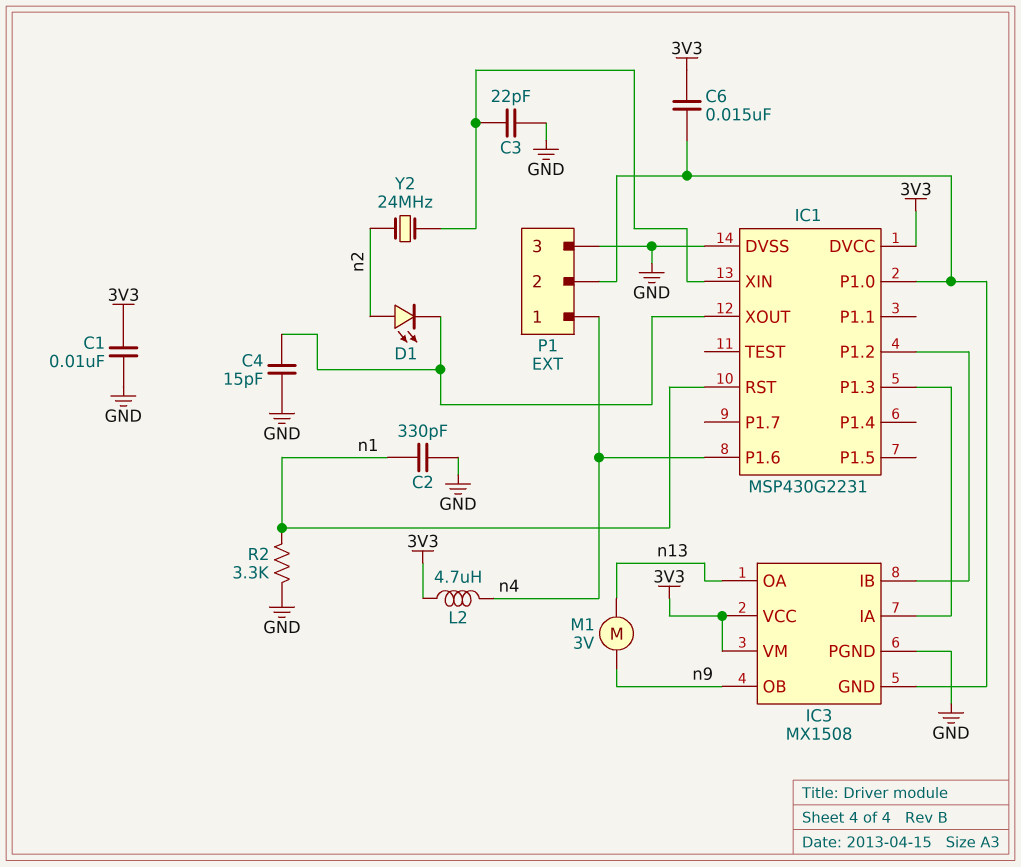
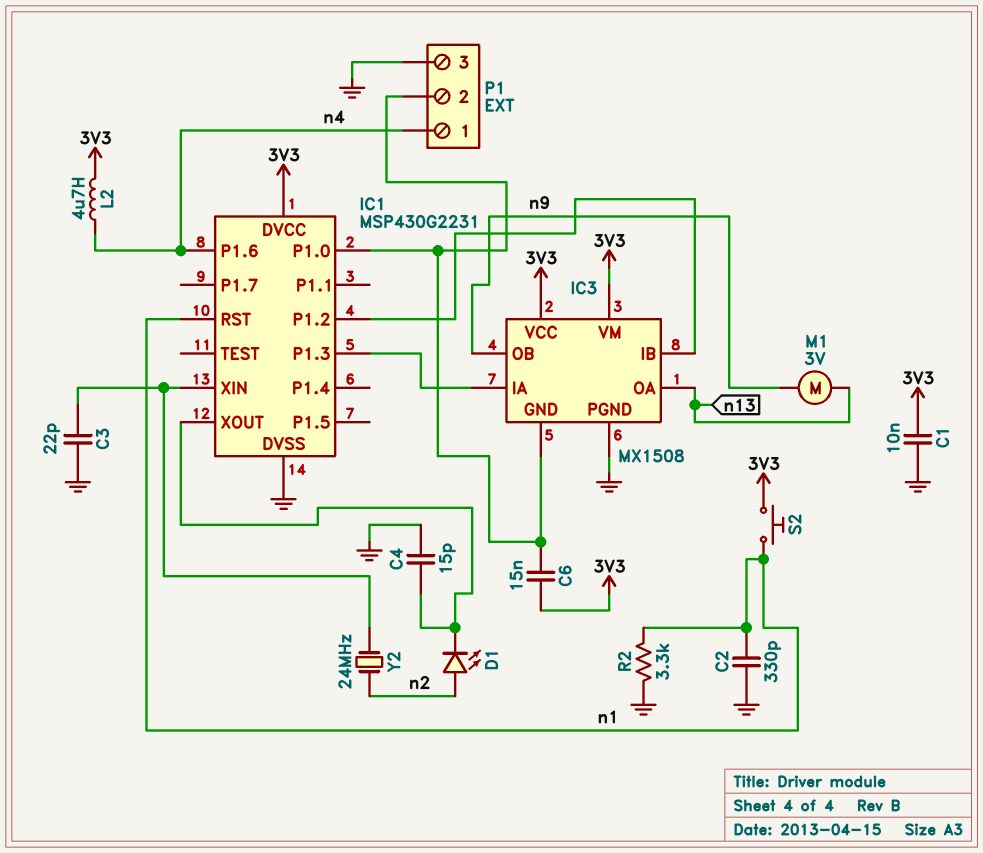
S2: none -> button (3V3, n1)

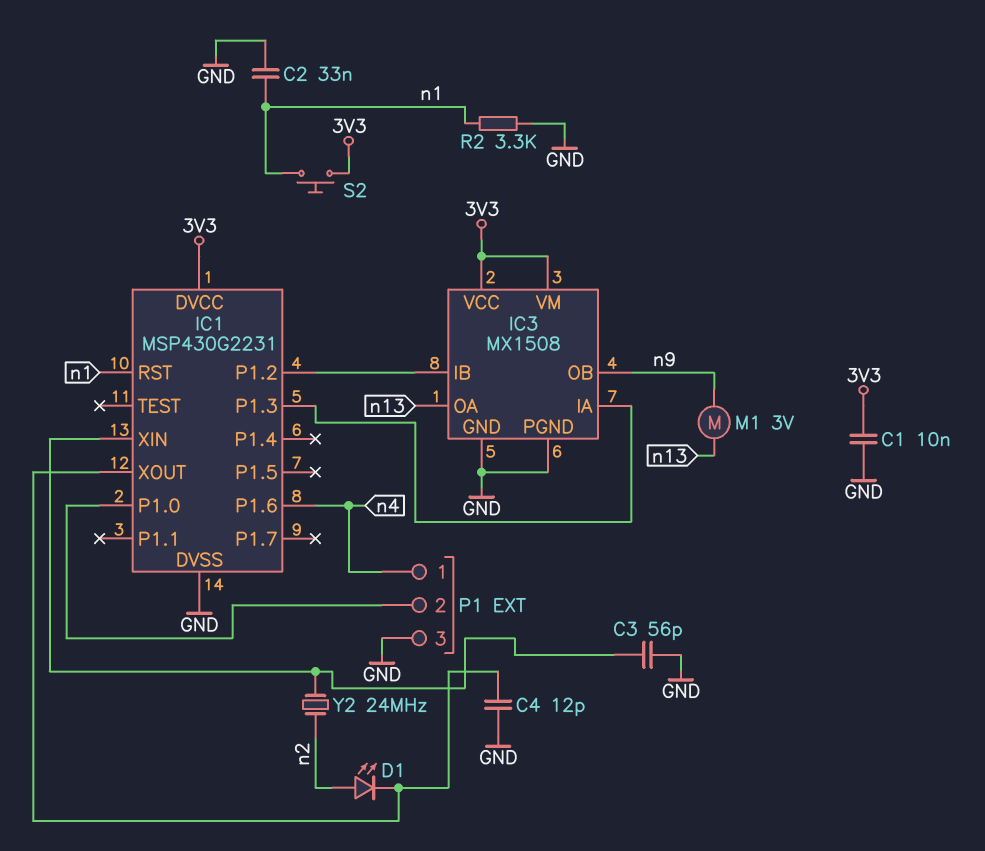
C2: 330pF (GND, n1) -> 33nF (GND, n1)
C3: 22pF (GND, IC1/XIN) -> 56pF (GND, IC1/XIN)
C4: 15pF (GND, IC1/XOUT) -> 12pF (GND, IC1/XOUT)
C6: 15nF (3V3, IC1/P1.0) -> none
IC3 pin GND: IC1/P1.0 -> GND
L2: 4.7uH (3V3, n4) -> none

